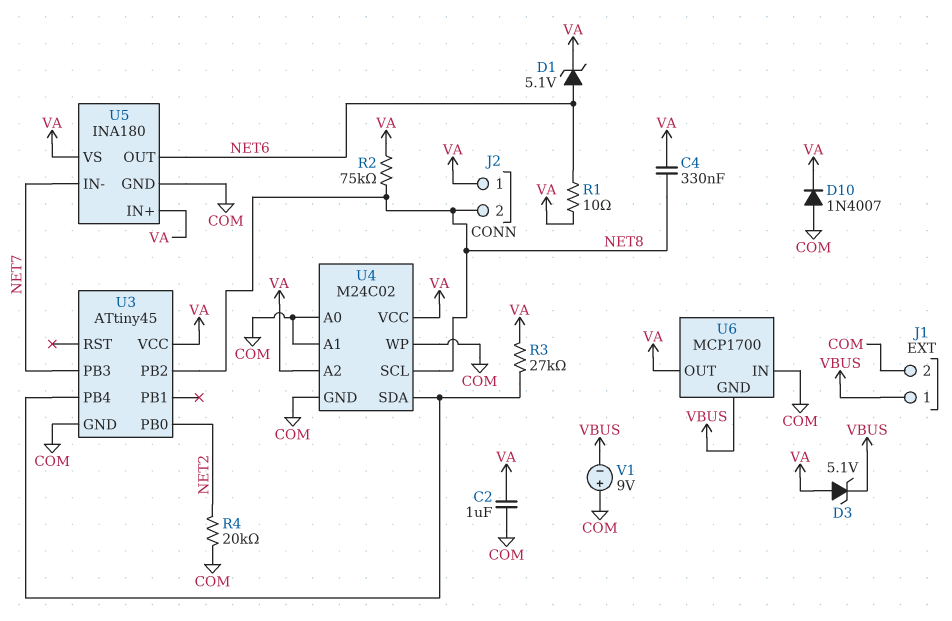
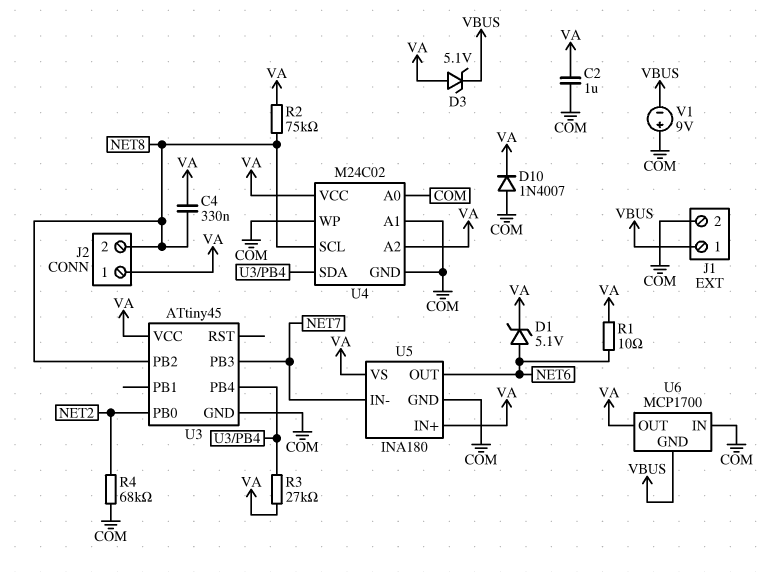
R4: 20k (COM, NET2) -> 68k (COM, NET2)

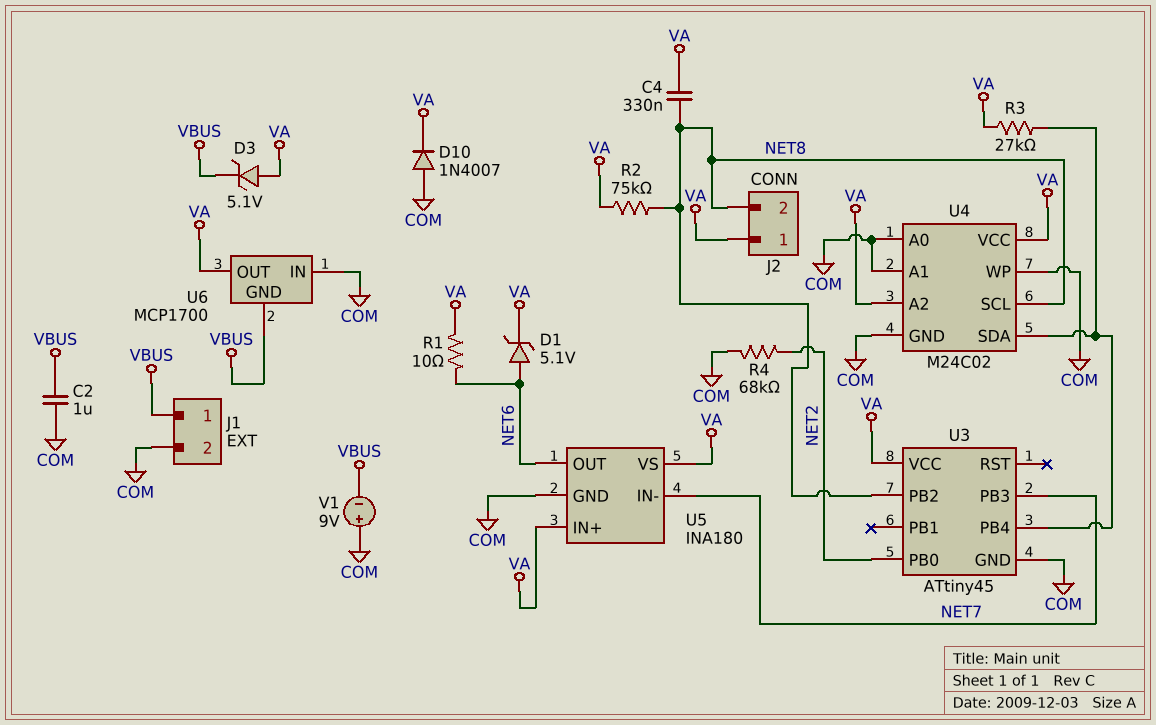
C2: 1uF (COM, VA) -> 1uF (COM, VBUS)

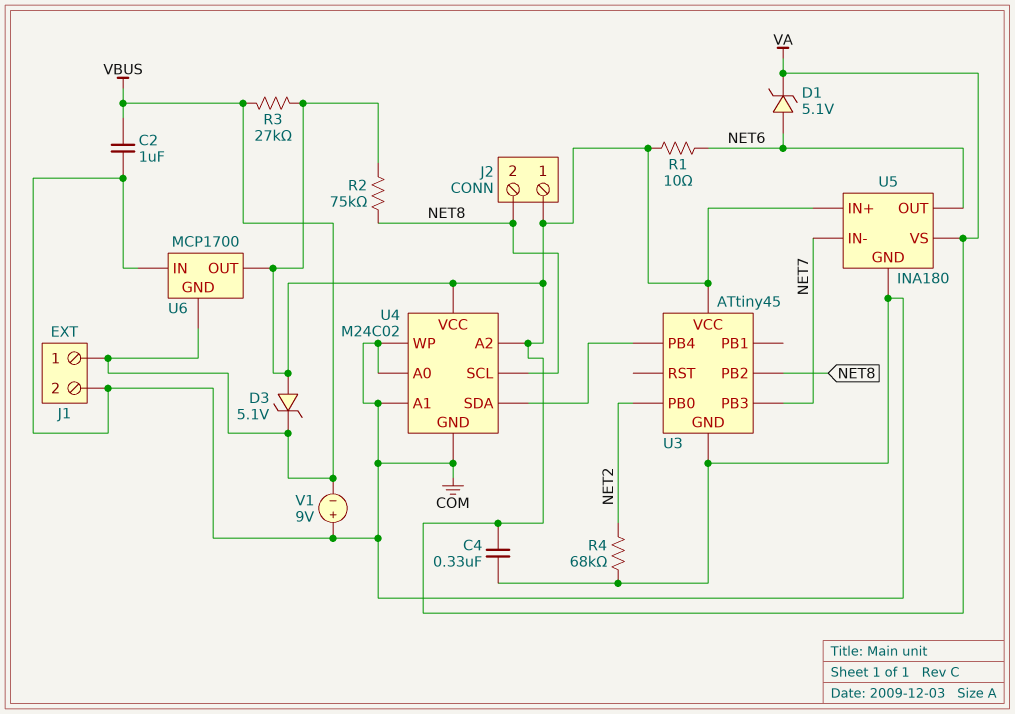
C4: 330nF (NET8, VA) -> 330nF (COM, VA)
D10: diode 1N4007 (A COM, K VA) -> none
R3: 27k (U3/PB4, VA) -> 27k (VA, VBUS)

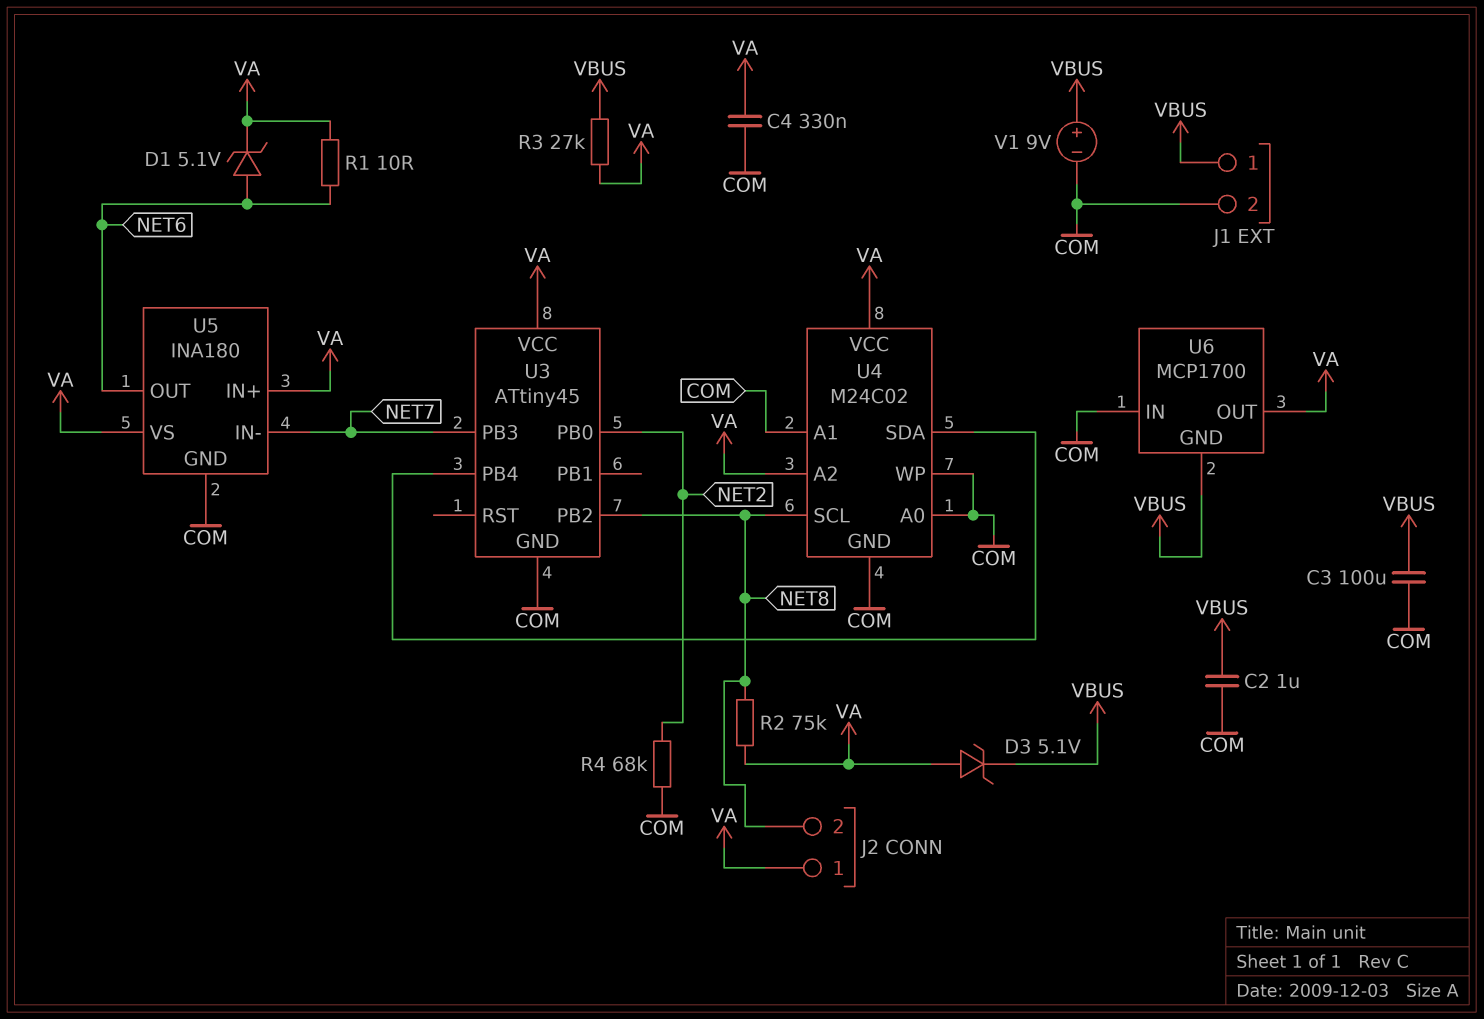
C3: none -> 100uF (COM, VBUS)
V1: 9V (plus COM, minus VBUS) -> 9V (plus VBUS, minus COM)

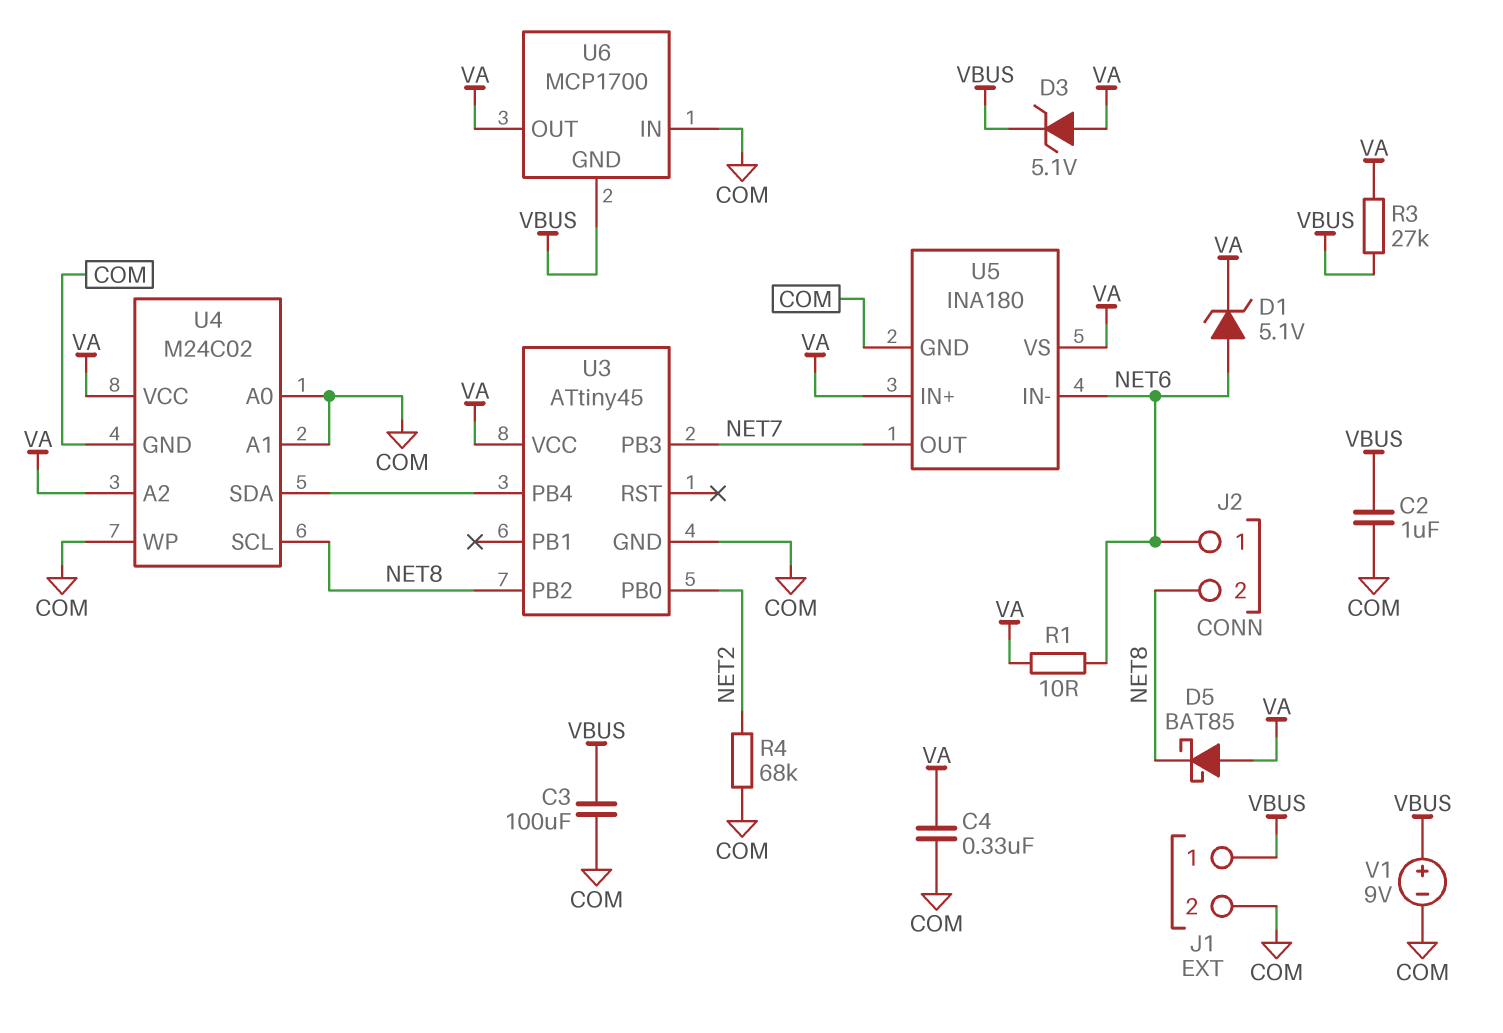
D5: none -> schottky BAT85 (A VA, K NET8)
J2 pin 1: VA -> NET6
R2: 75k (NET8, VA) -> none
U5 pin IN-: NET7 -> NET6
U5 pin OUT: NET6 -> NET7

